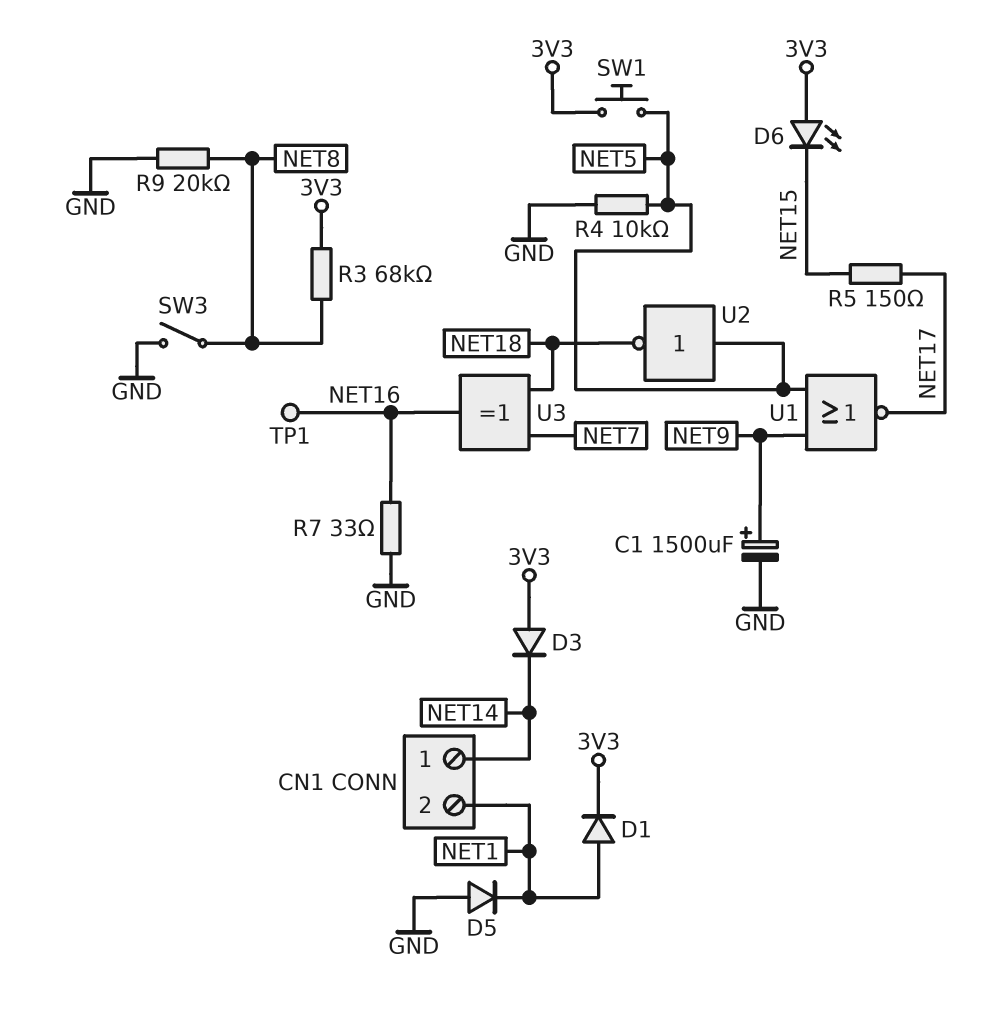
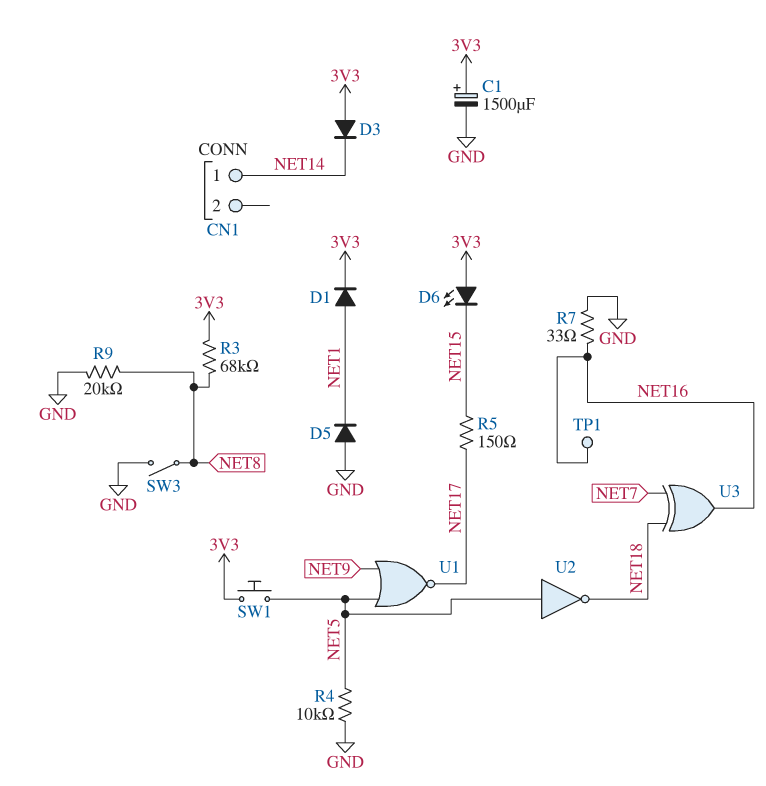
C1: 1500uF (plus NET9, minus GND) -> 1500uF (plus 3V3, minus GND)
CN1 pin 2: NET1 -> none

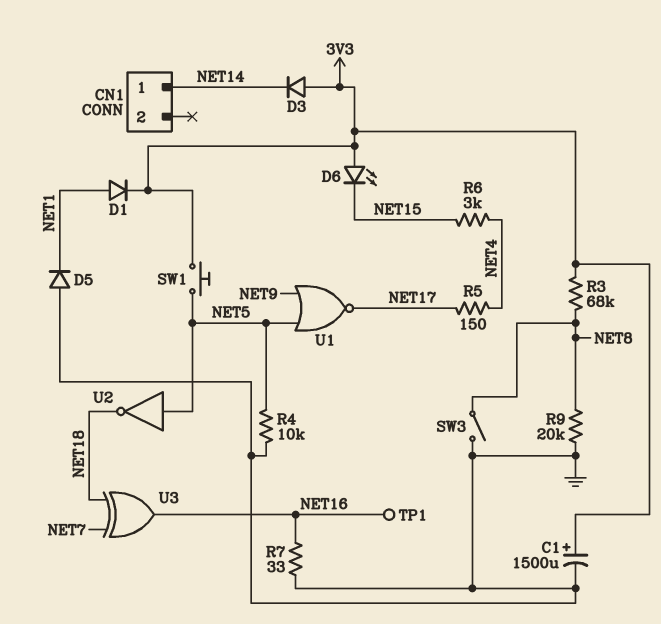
R5: 150 (NET15, NET17) -> 150 (NET4, NET17)
R6: none -> 3k (NET4, NET15)

